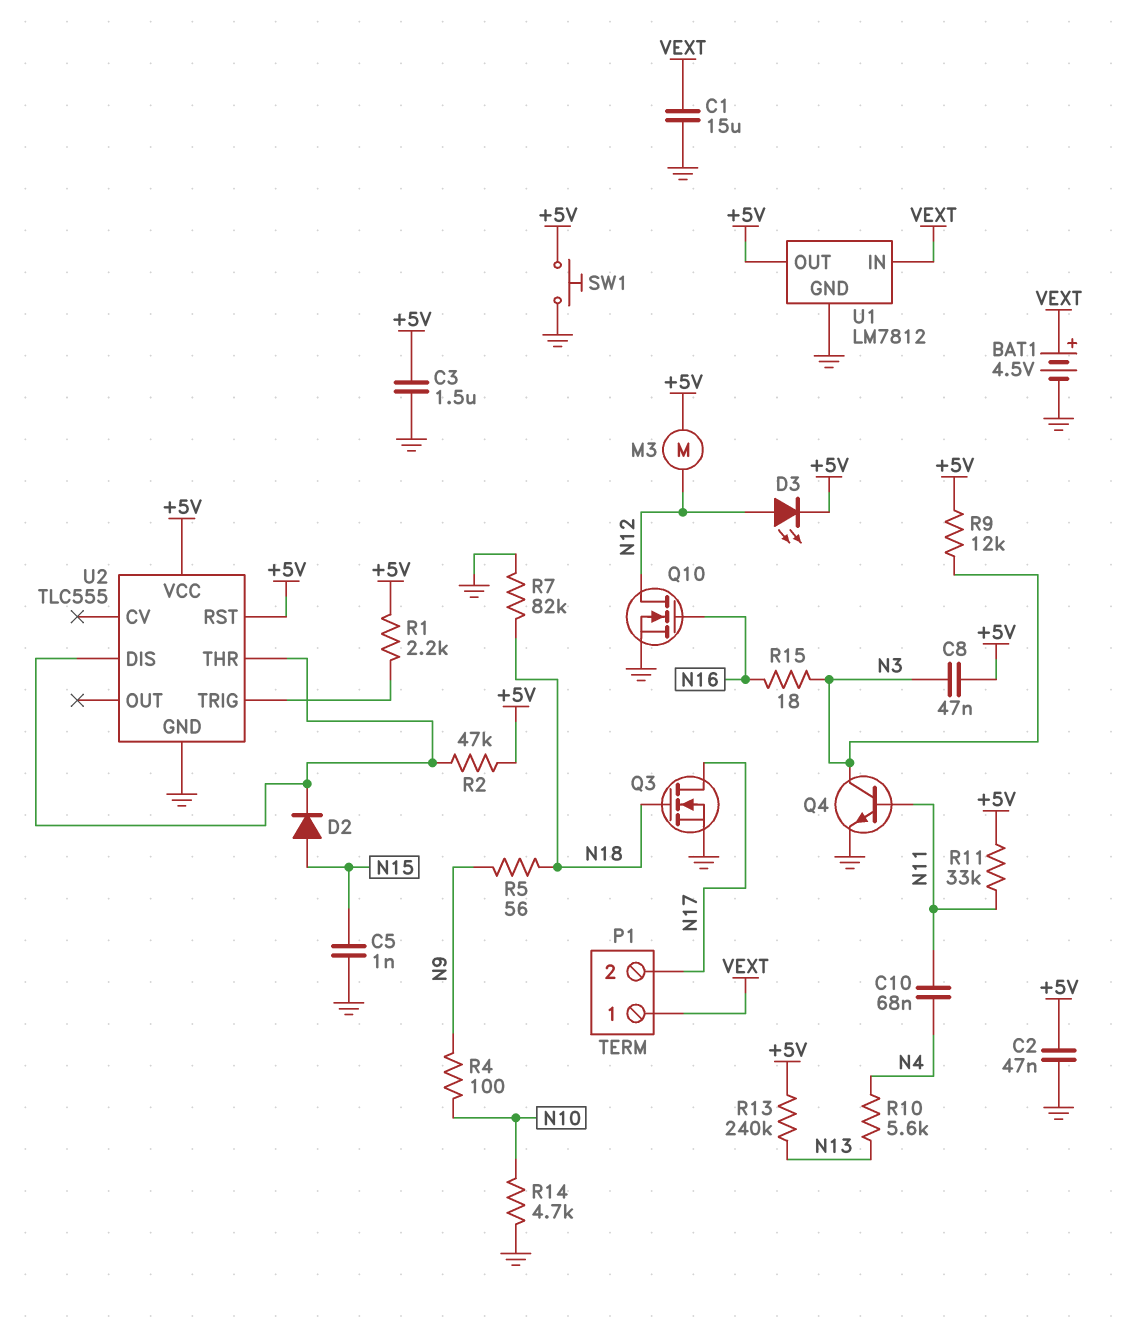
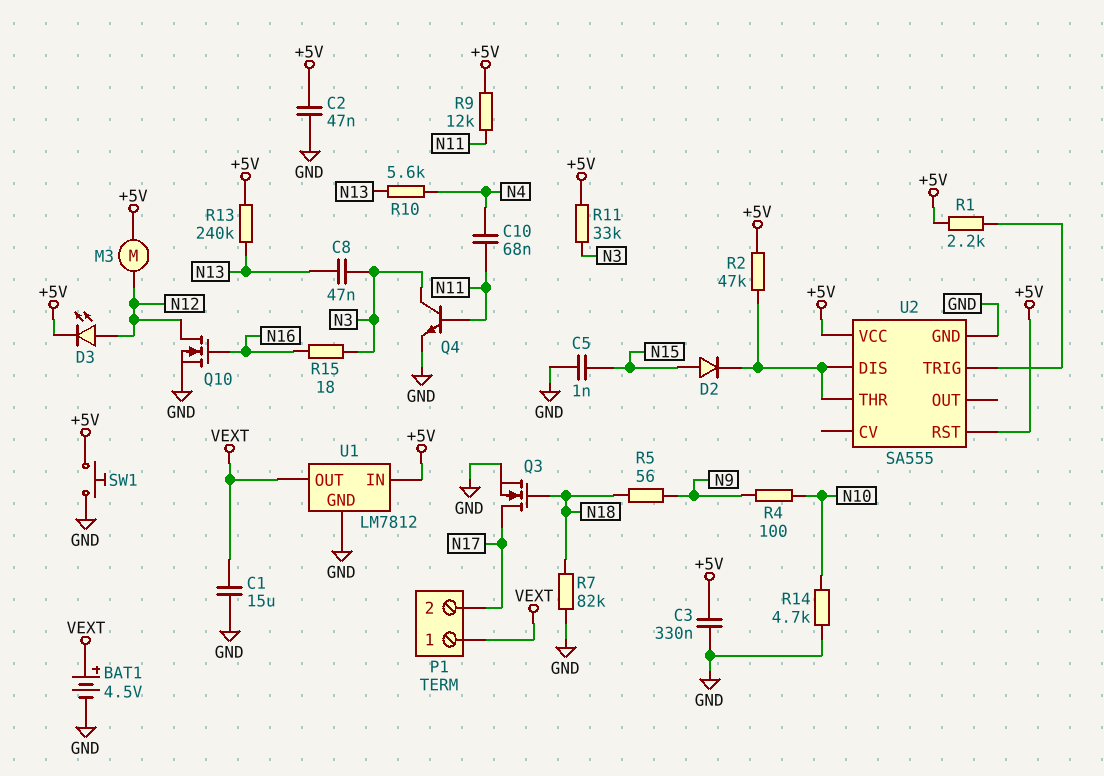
C3: 1.5uF (+5V, GND) -> 330nF (+5V, GND)
C8: 47nF (+5V, N3) -> 47nF (N3, N13)
R9: 12k (+5V, N3) -> 12k (+5V, N11)
R11: 33k (+5V, N11) -> 33k (+5V, N3)
U1 pin IN: VEXT -> +5V
U1 pin OUT: +5V -> VEXT
U2: TLC555 -> SA555

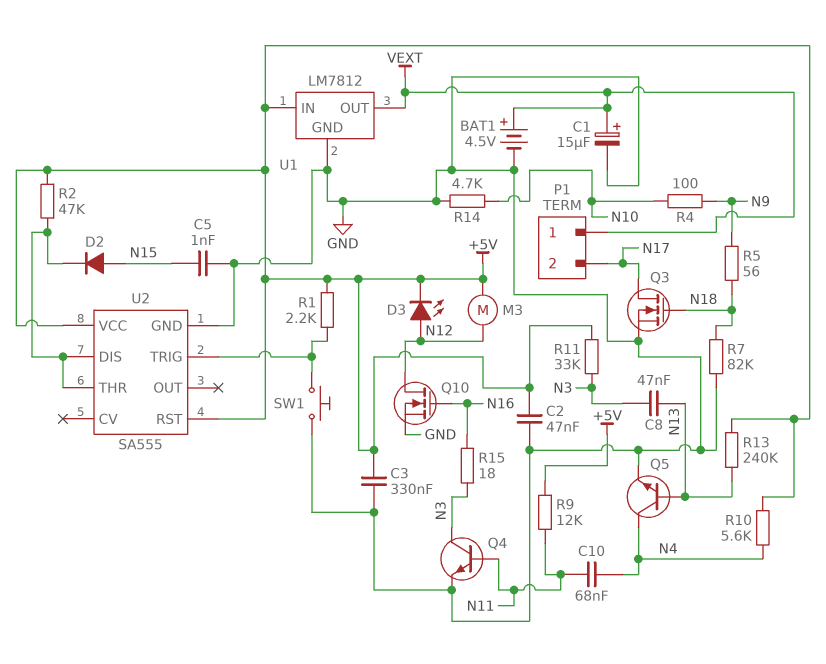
C1: 15uF (GND, VEXT) -> 15uF (plus VEXT, minus GND)
Q5: none -> NPN (B N13, C N4, E GND)
R10: 5.6k (N4, N13) -> 5.6k (+5V, N4)
SW1: button (+5V, GND) -> button (GND, U2/TRIG)

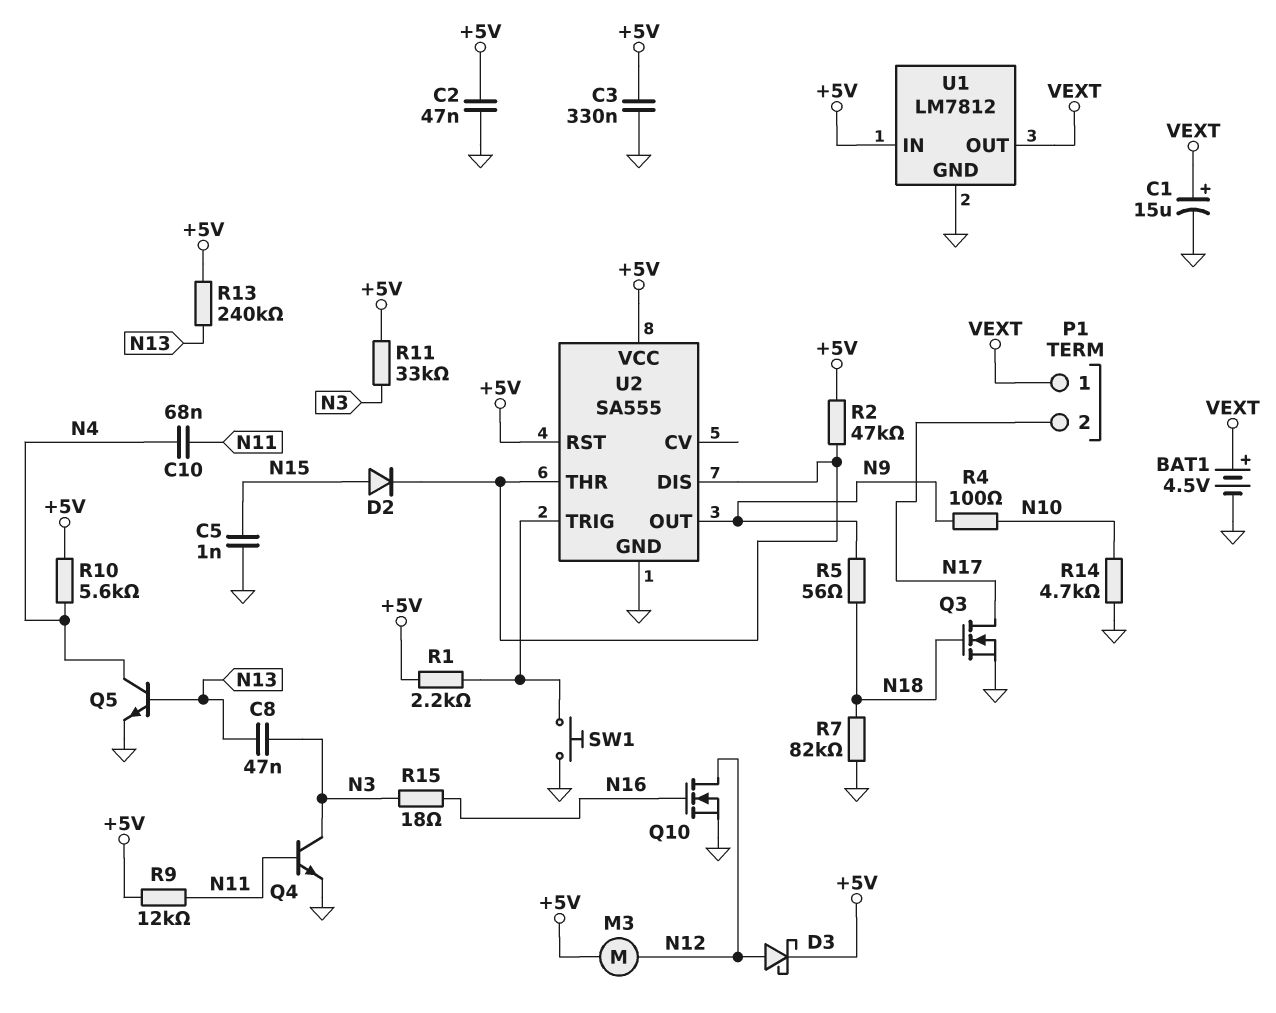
D3: LED (A N12, K +5V) -> schottky (A N12, K +5V)
U2 pin OUT: none -> N9

